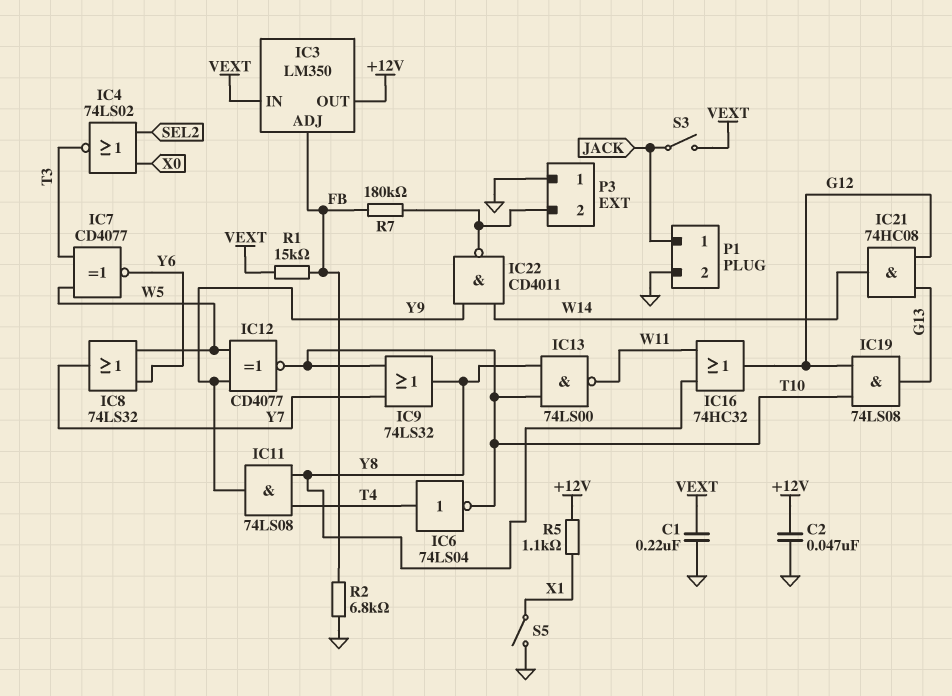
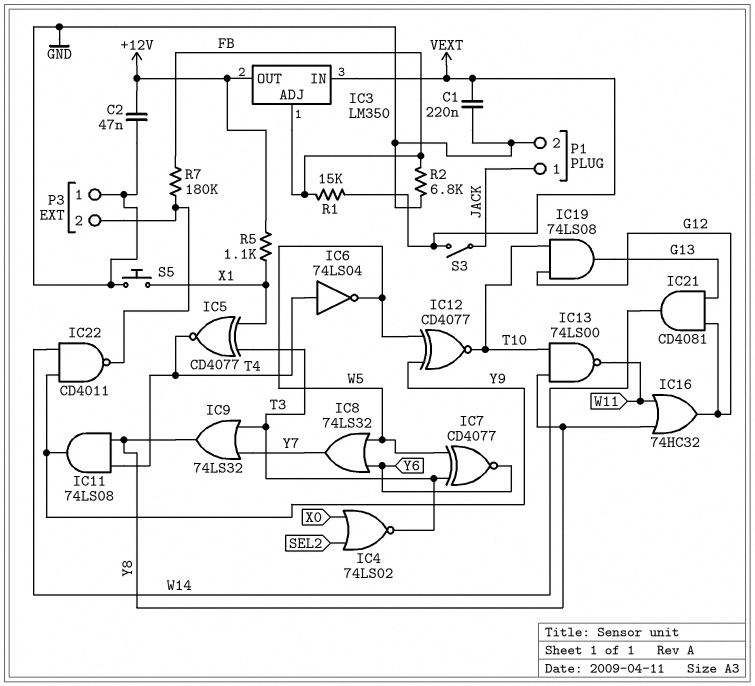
IC5: none -> XNOR CD4077 (in T3, in X1, out T4)
IC6: NOT 74LS04 (in T4, out T10) -> NOT 74LS04 (in T4, out W5)
IC9: OR 74LS32 (in T10, in Y7, out Y8) -> OR 74LS32 (in T3, in Y7, out Y8)
IC21: AND 74HC08 (in G12, in G13, out W14) -> AND CD4081 (in G12, in G13, out W14)
S5: switch (GND, X1) -> button (GND, X1)

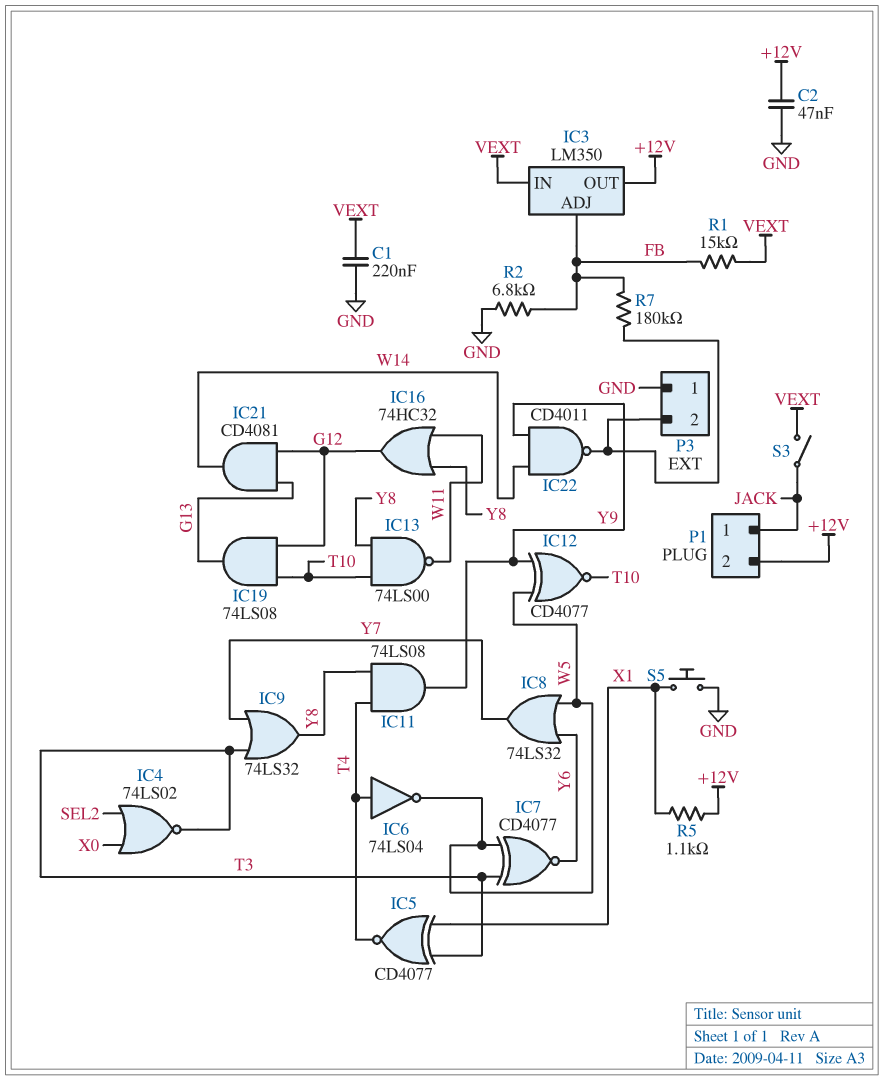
P1 pin 2: GND -> +12V

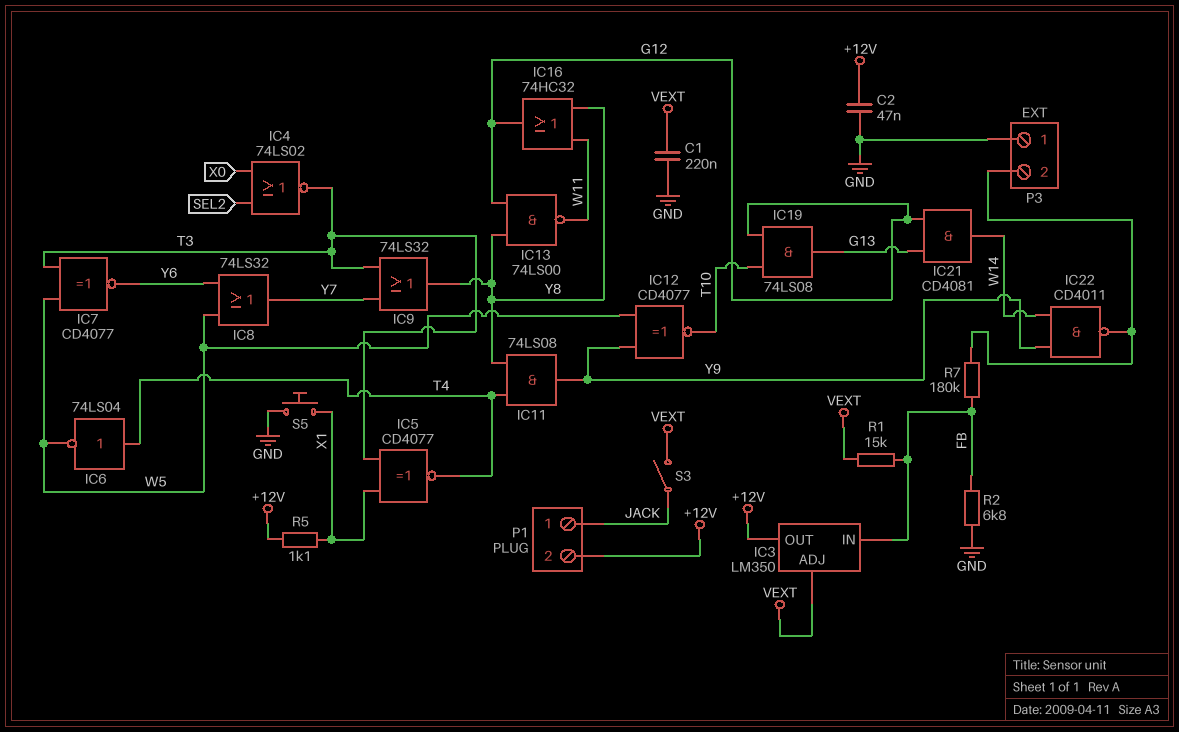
IC3 pin ADJ: FB -> VEXT
IC3 pin IN: VEXT -> FB
IC13: NAND 74LS00 (in T10, in Y8, out W11) -> NAND 74LS00 (in G12, in Y8, out W11)

